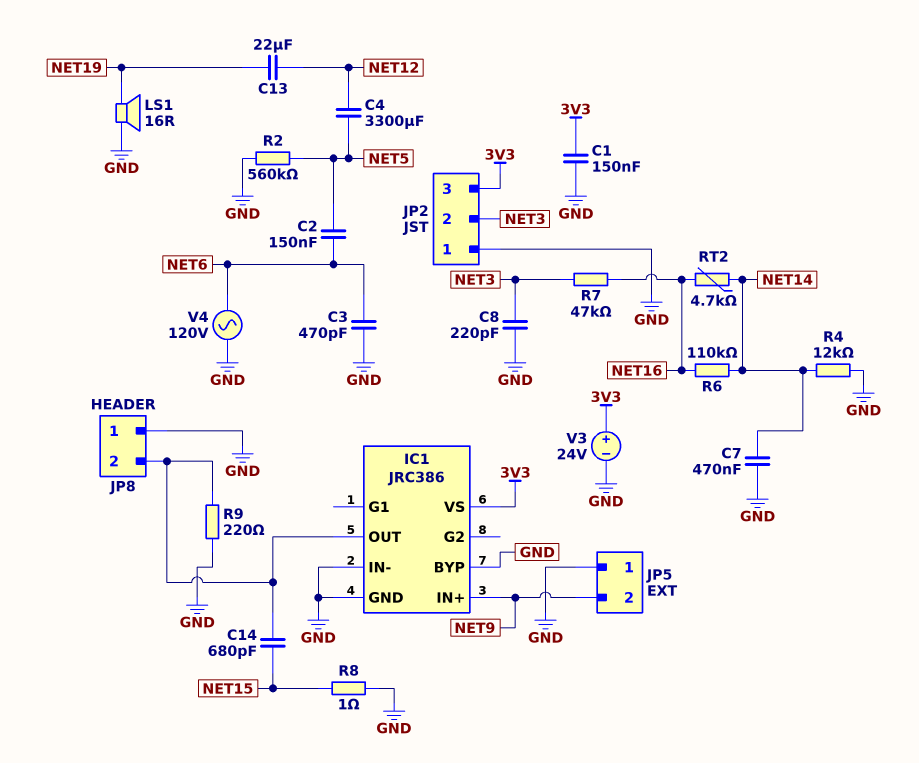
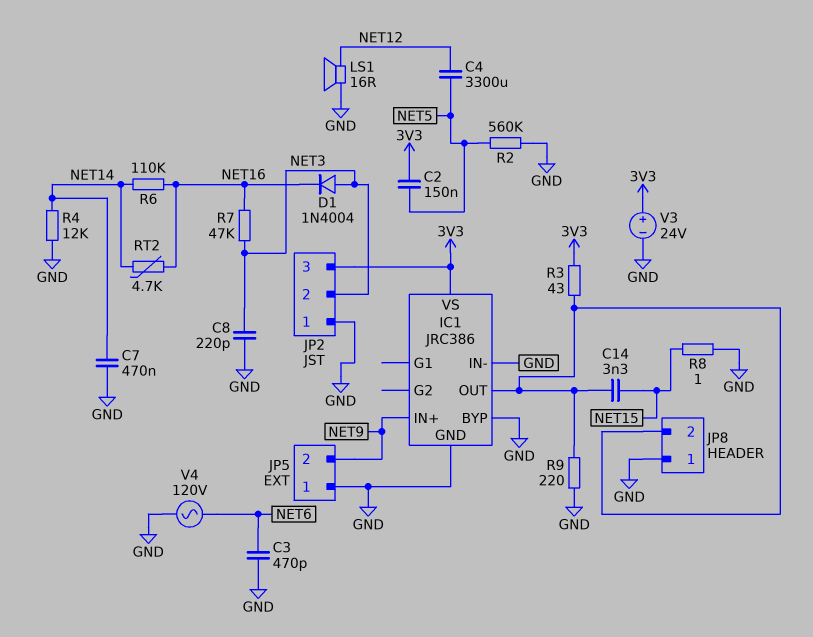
C1: 150nF (3V3, GND) -> none
C2: 150nF (NET5, NET6) -> 150nF (3V3, NET5)
C13: 22uF (NET12, NET19) -> none
C14: 680pF (IC1/OUT, NET15) -> 3.3nF (IC1/OUT, NET15)
D1: none -> diode 1N4004 (A NET3, K NET16)
LS1: speaker 16R (GND, NET19) -> speaker 16R (GND, NET12)
R3: none -> 43 (3V3, IC1/OUT)

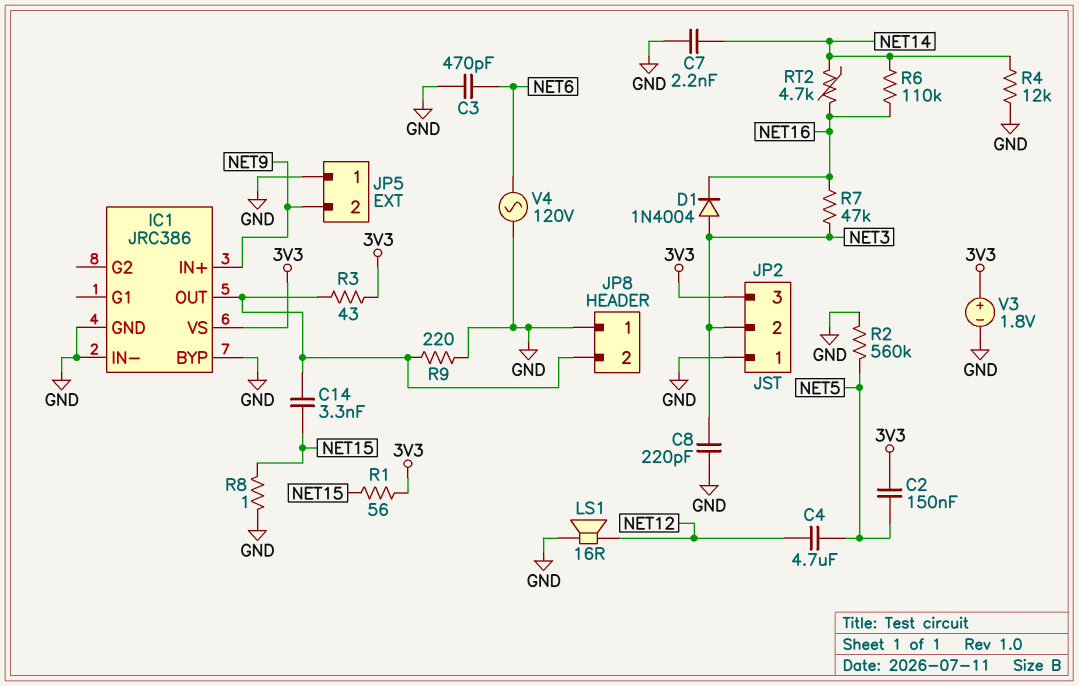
C4: 3300uF (NET5, NET12) -> 4.7uF (NET5, NET12)
C7: 470nF (GND, NET14) -> 2.2nF (GND, NET14)
R1: none -> 56 (3V3, NET15)
V3: 24V (plus 3V3, minus GND) -> 1.8V (plus 3V3, minus GND)

